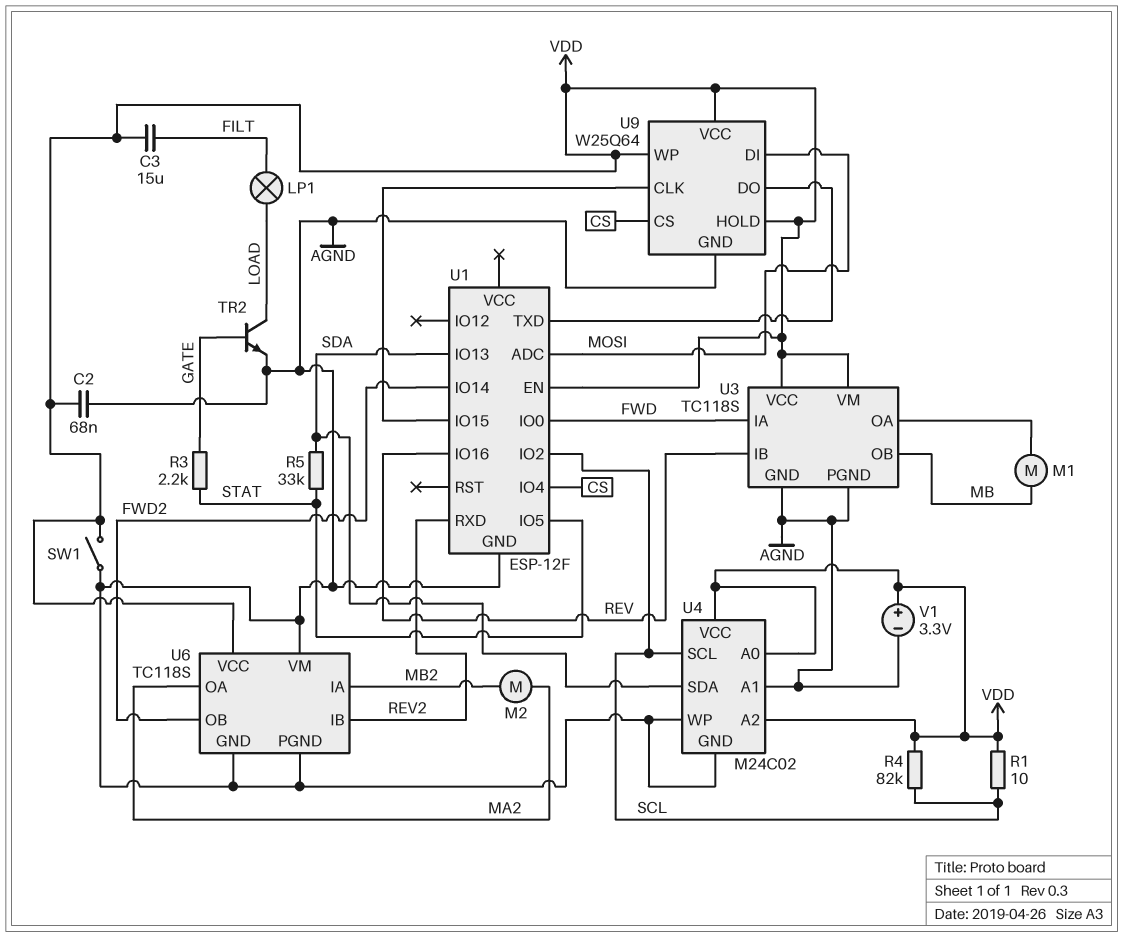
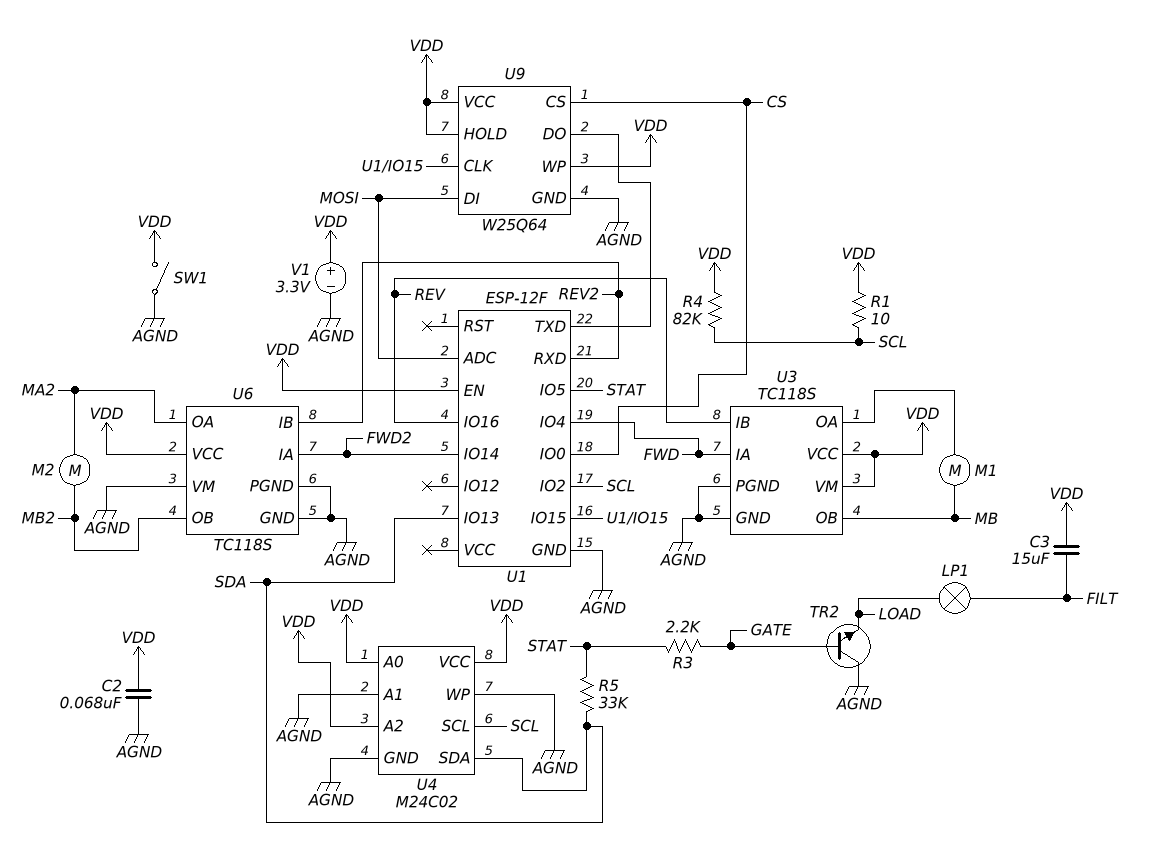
TR2: NPN (B GATE, C LOAD, E AGND) -> NPN (B GATE, C AGND, E LOAD)
U1 pin IO0: FWD -> CS
U1 pin IO4: CS -> FWD
U6 pin IA: MB2 -> FWD2
U6 pin OB: FWD2 -> MB2

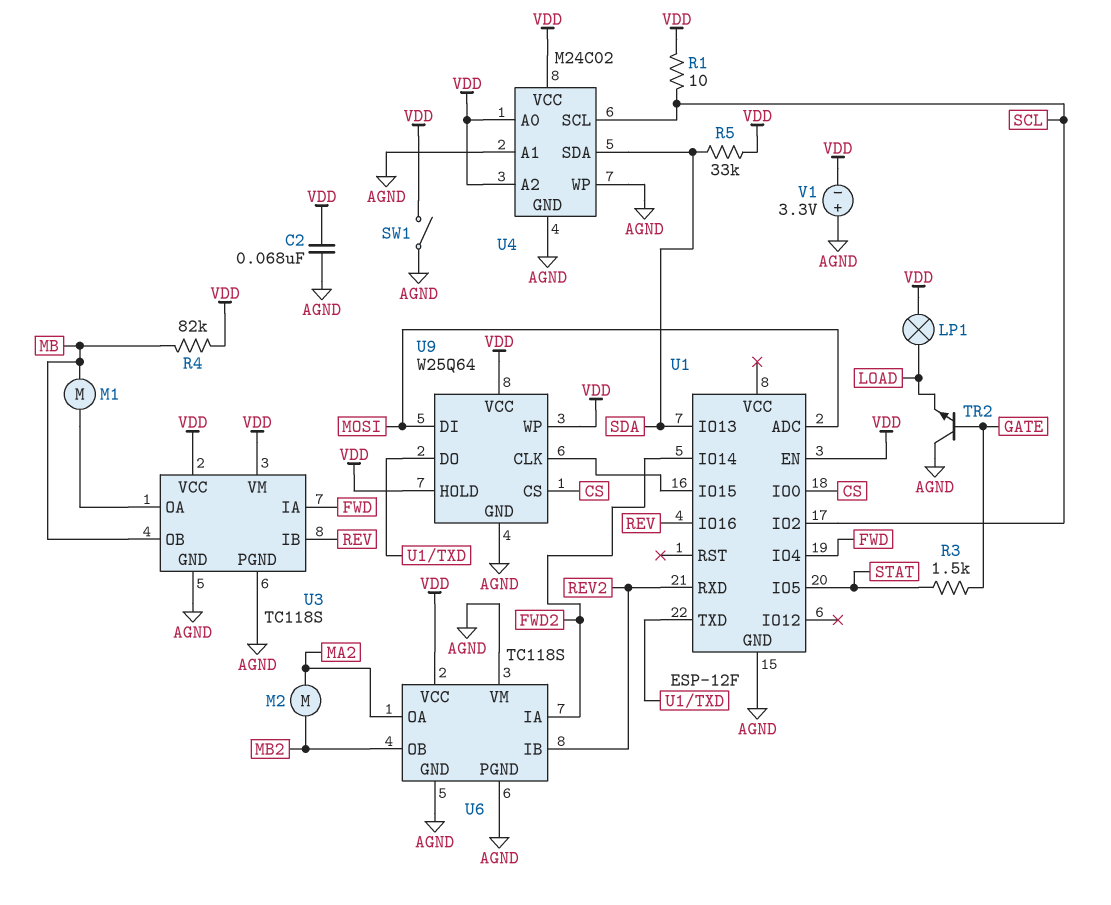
C3: 15uF (FILT, VDD) -> none
LP1: lamp (FILT, LOAD) -> lamp (LOAD, VDD)
R3: 2.2k (GATE, STAT) -> 1.5k (GATE, STAT)
R4: 82k (SCL, VDD) -> 82k (MB, VDD)
R5: 33k (SDA, STAT) -> 33k (SDA, VDD)
V1: 3.3V (plus VDD, minus AGND) -> 3.3V (plus AGND, minus VDD)

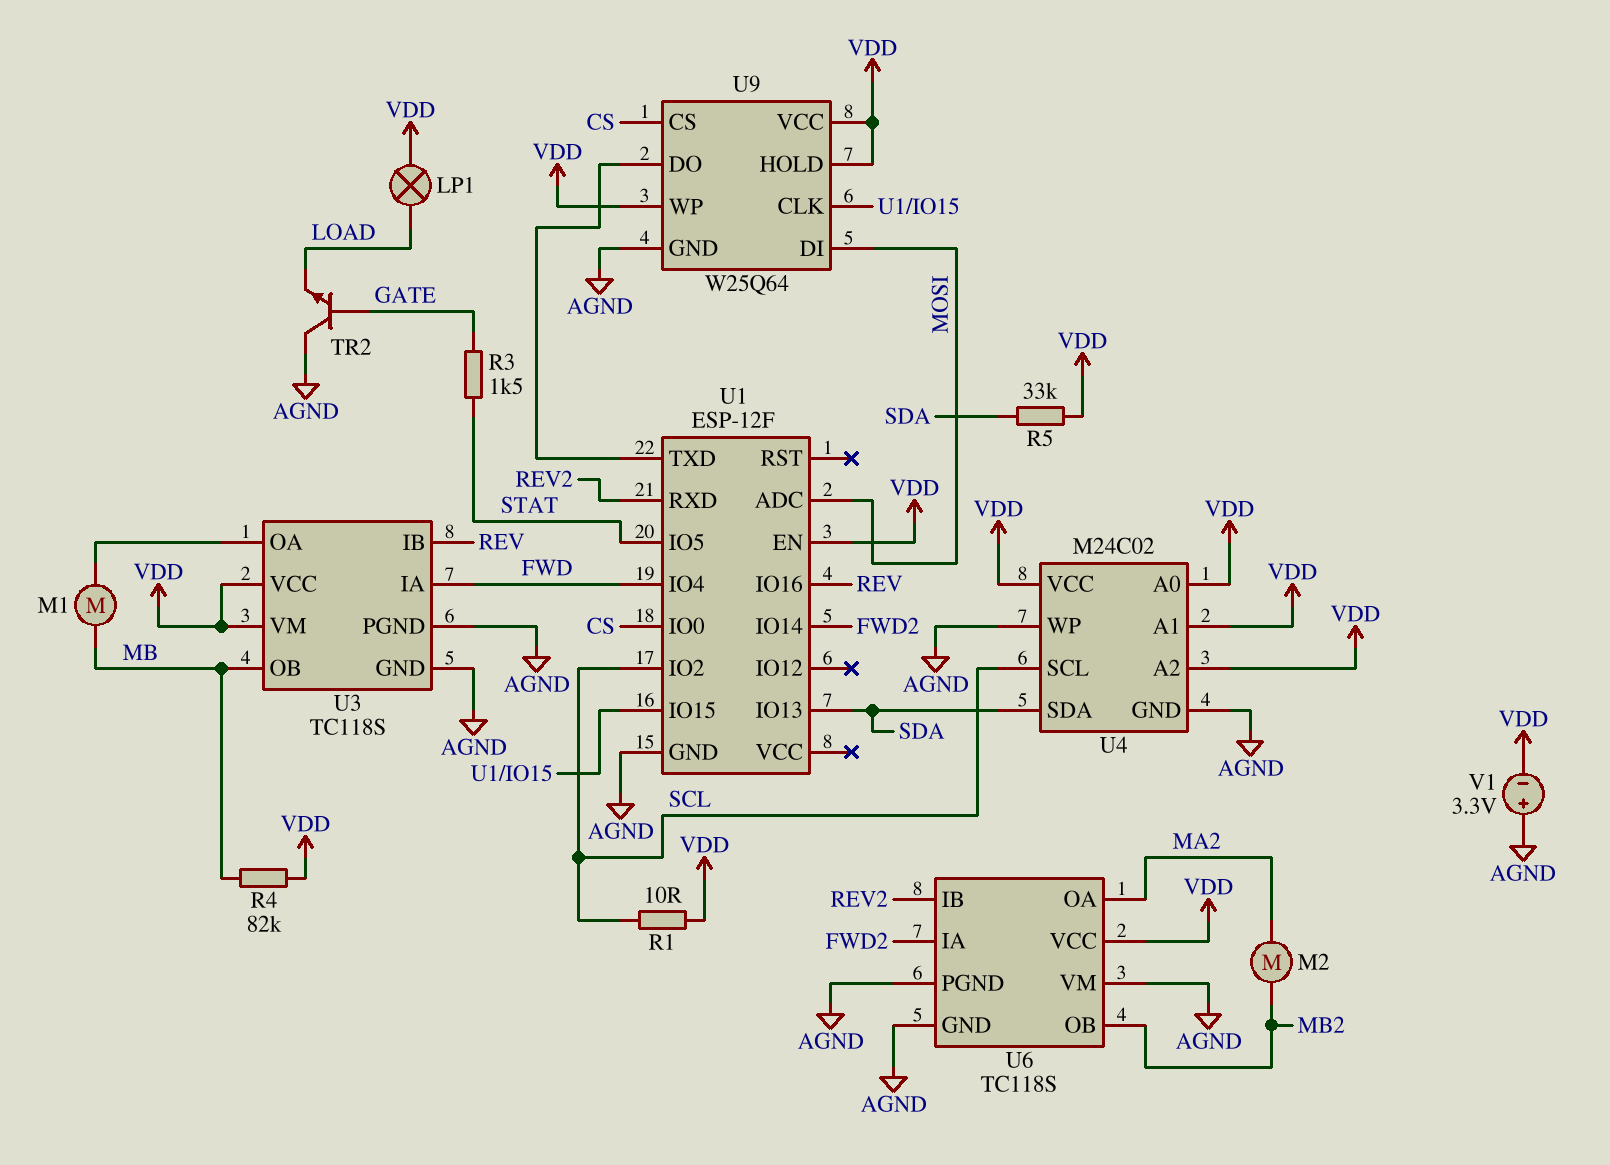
C2: 68nF (AGND, VDD) -> none
SW1: switch (AGND, VDD) -> none
U4 pin A1: AGND -> VDD

